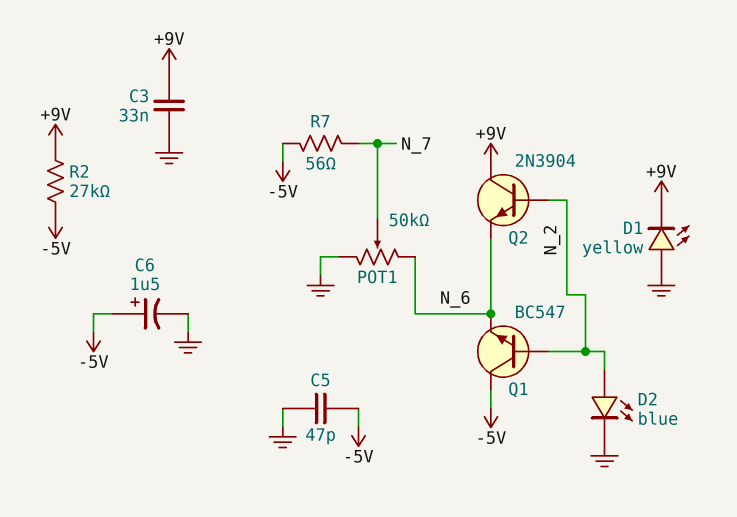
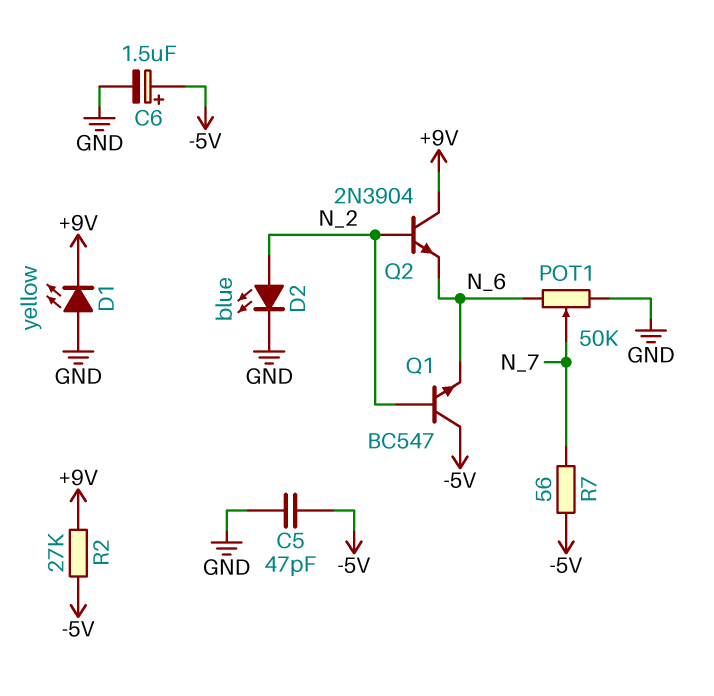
C3: 33nF (+9V, GND) -> none

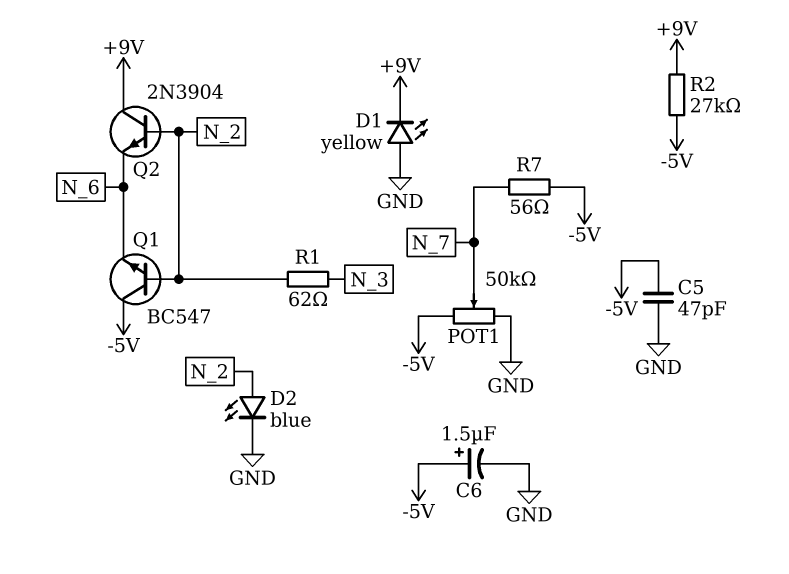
POT1: 50k (GND, N_6, wiper N_7) -> 50k (-5V, GND, wiper N_7)
R1: none -> 62 (N_2, N_3)

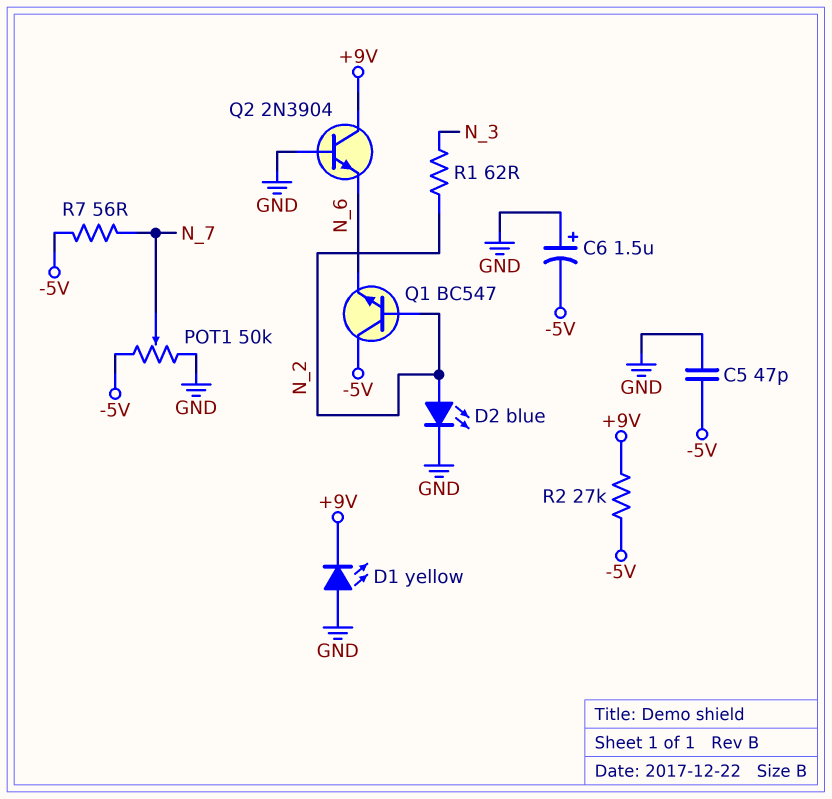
C6: 1.5uF (plus -5V, minus GND) -> 1.5uF (plus GND, minus -5V)
Q2: NPN 2N3904 (B N_2, C +9V, E N_6) -> NPN 2N3904 (B GND, C +9V, E N_6)

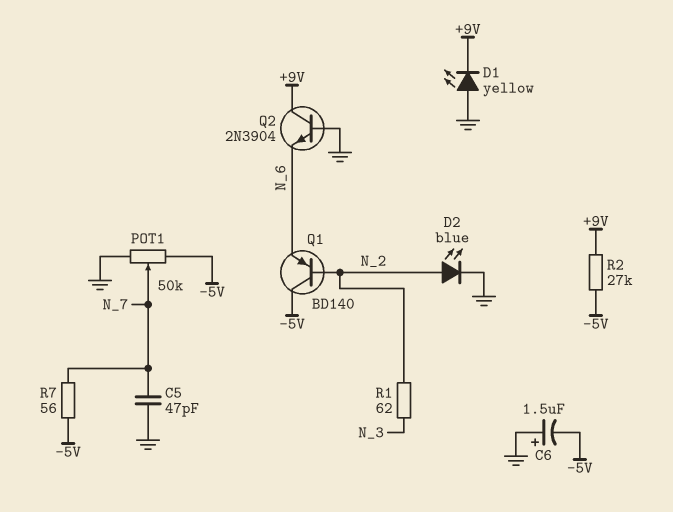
C5: 47pF (-5V, GND) -> 47pF (GND, N_7)
Q1: NPN BC547 (B N_2, C -5V, E N_6) -> PNP BD140 (B N_2, C -5V, E N_6)

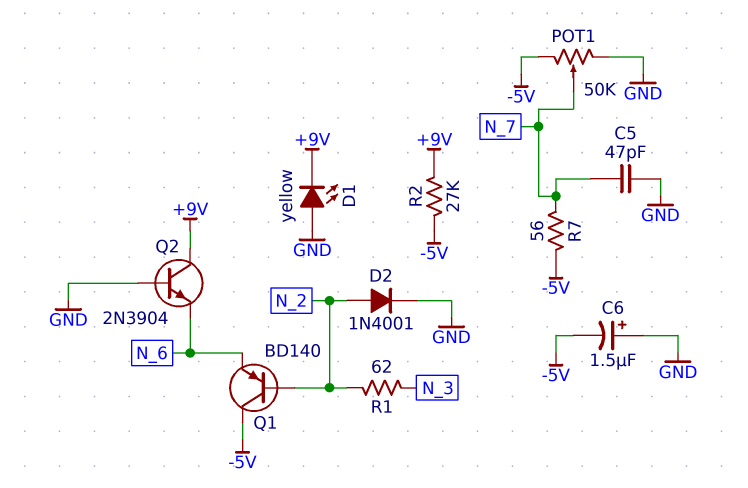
D2: LED blue (A N_2, K GND) -> diode 1N4001 (A N_2, K GND)

